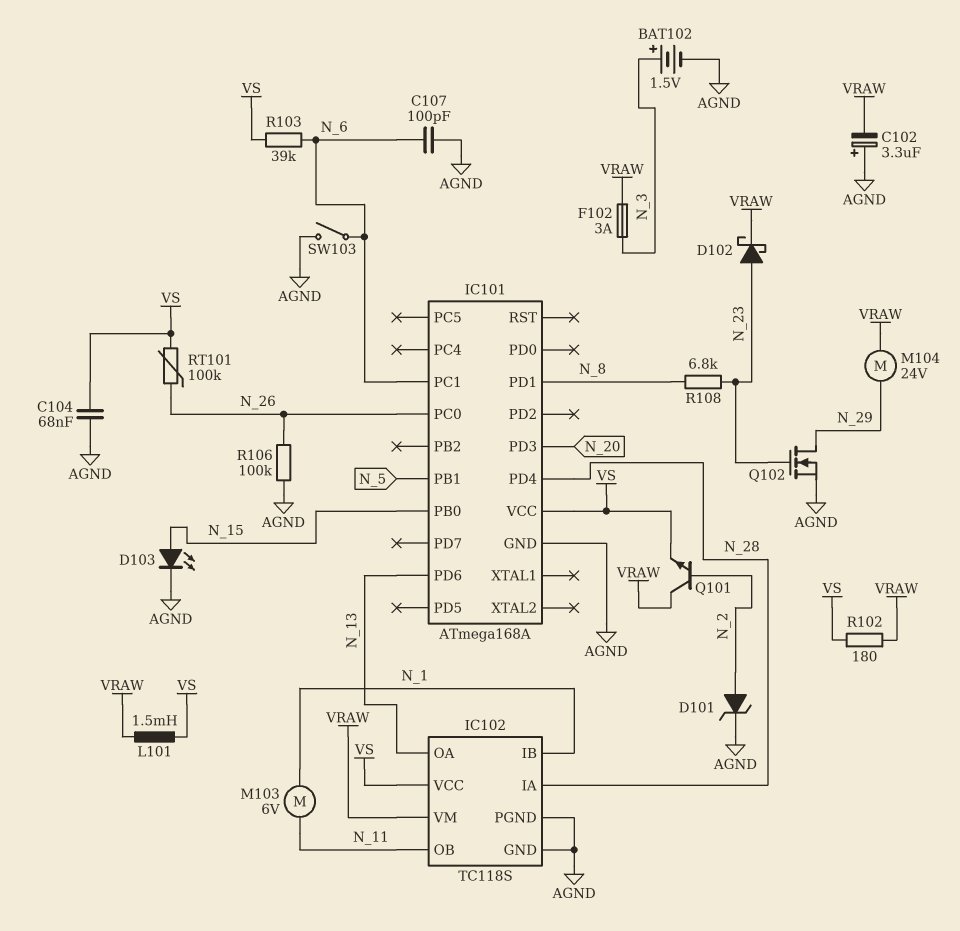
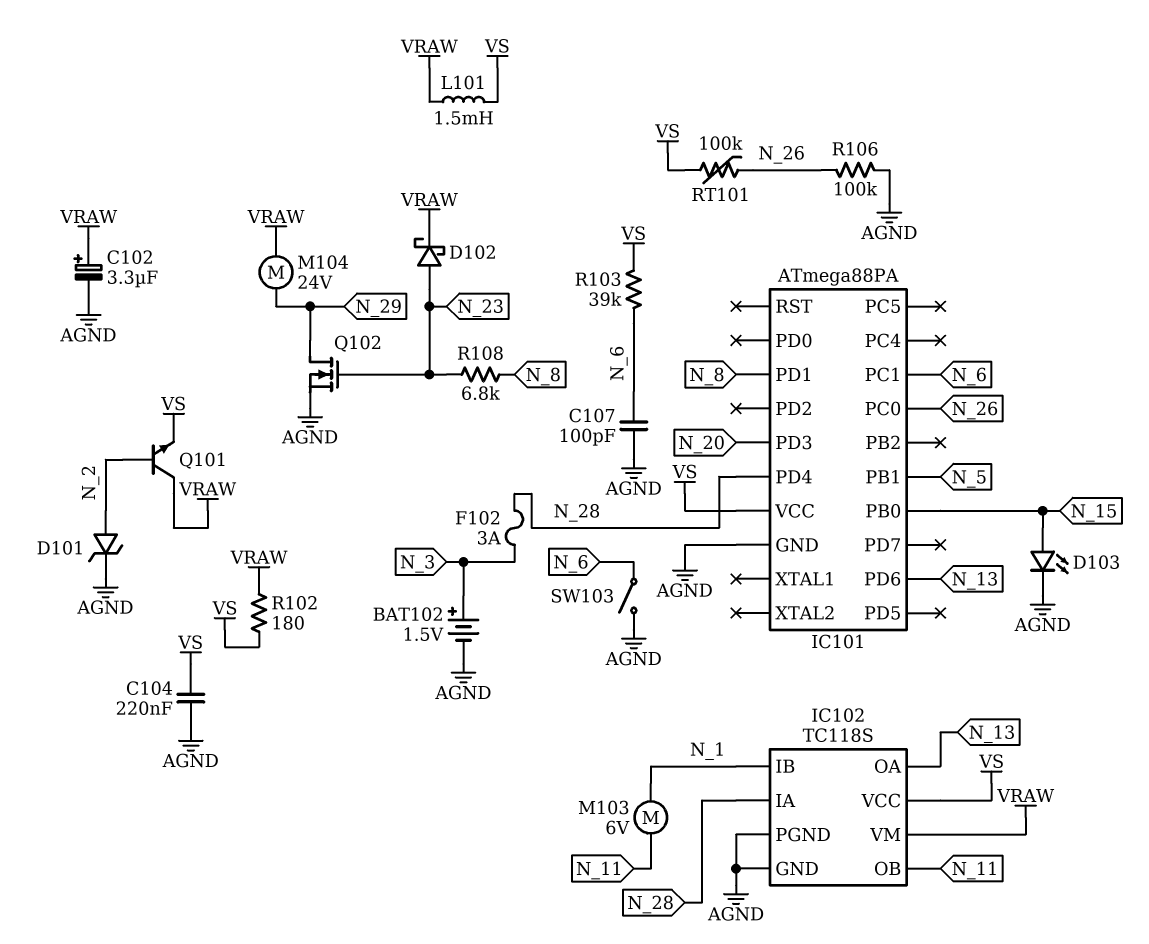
C102: 3.3uF (plus AGND, minus VRAW) -> 3.3uF (plus VRAW, minus AGND)
C104: 68nF (AGND, VS) -> 220nF (AGND, VS)
F102: 3A (N_3, VRAW) -> 3A (N_3, N_28)
IC101: ATmega168A -> ATmega88PA

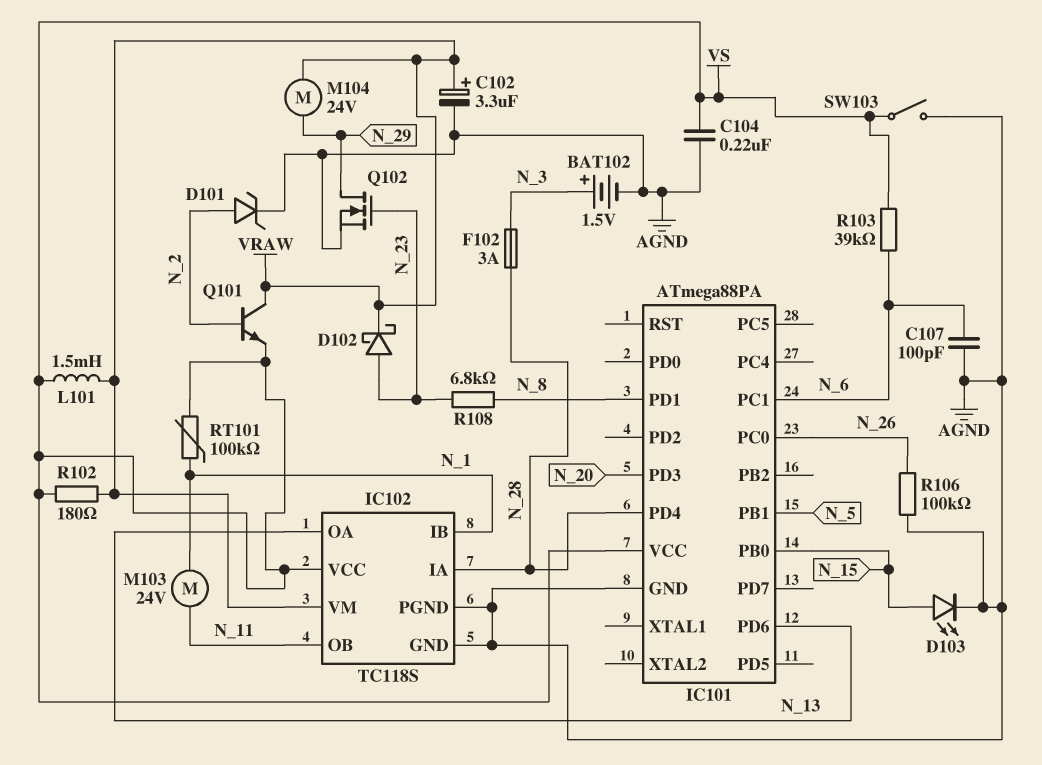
M103: motor 6V (N_1, N_11) -> motor 24V (N_1, N_11)
RT101: 100k (N_26, VS) -> 100k (N_1, VS)
SW103: switch (AGND, N_6) -> switch (AGND, VS)

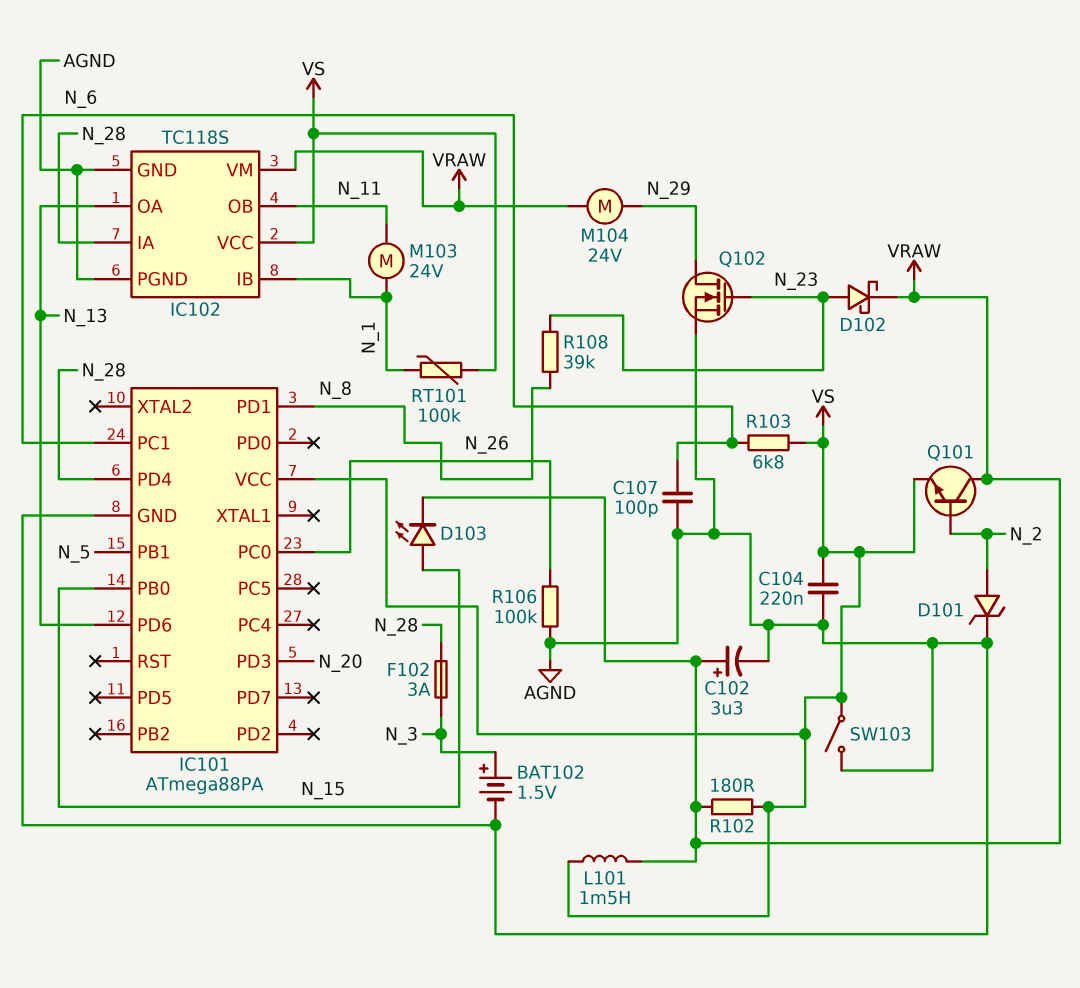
D103: LED (A N_15, K AGND) -> LED (A N_15, K VRAW)
R103: 39k (N_6, VS) -> 6.8k (N_6, VS)
R108: 6.8k (N_8, N_23) -> 39k (N_8, N_23)

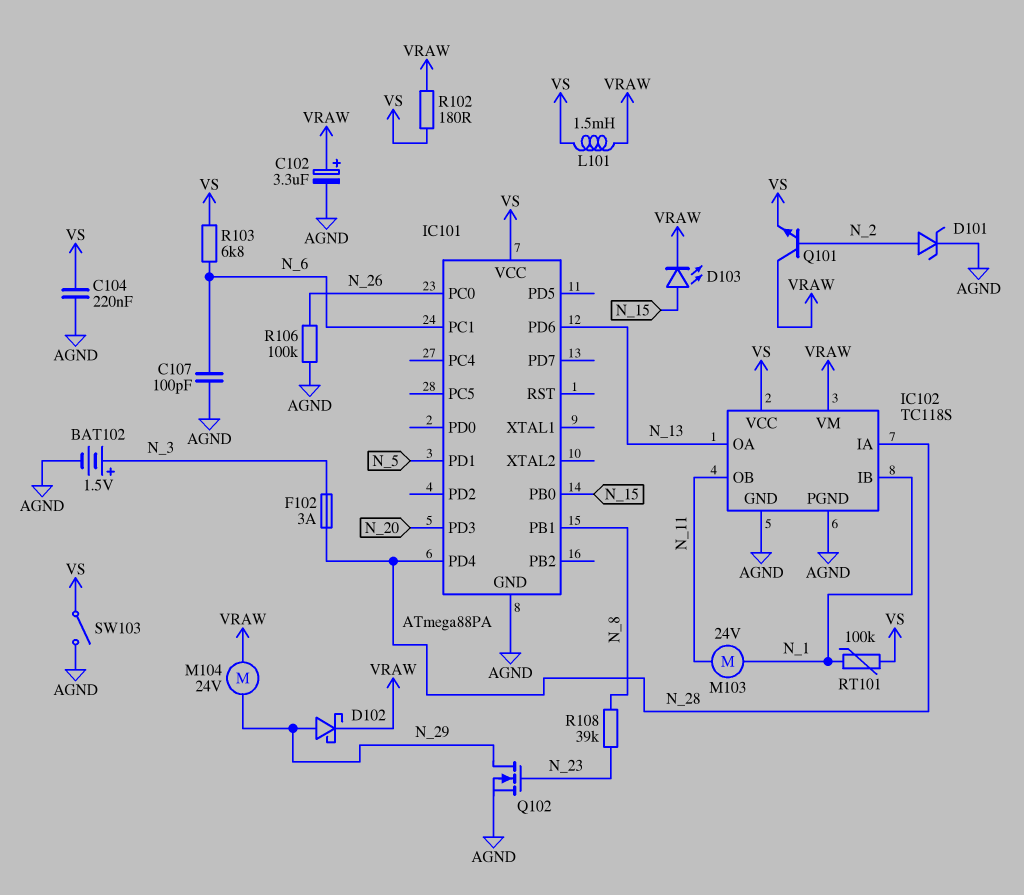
D102: schottky (A N_23, K VRAW) -> schottky (A N_29, K VRAW)
IC101 pin PB1: N_5 -> N_8
IC101 pin PD1: N_8 -> N_5

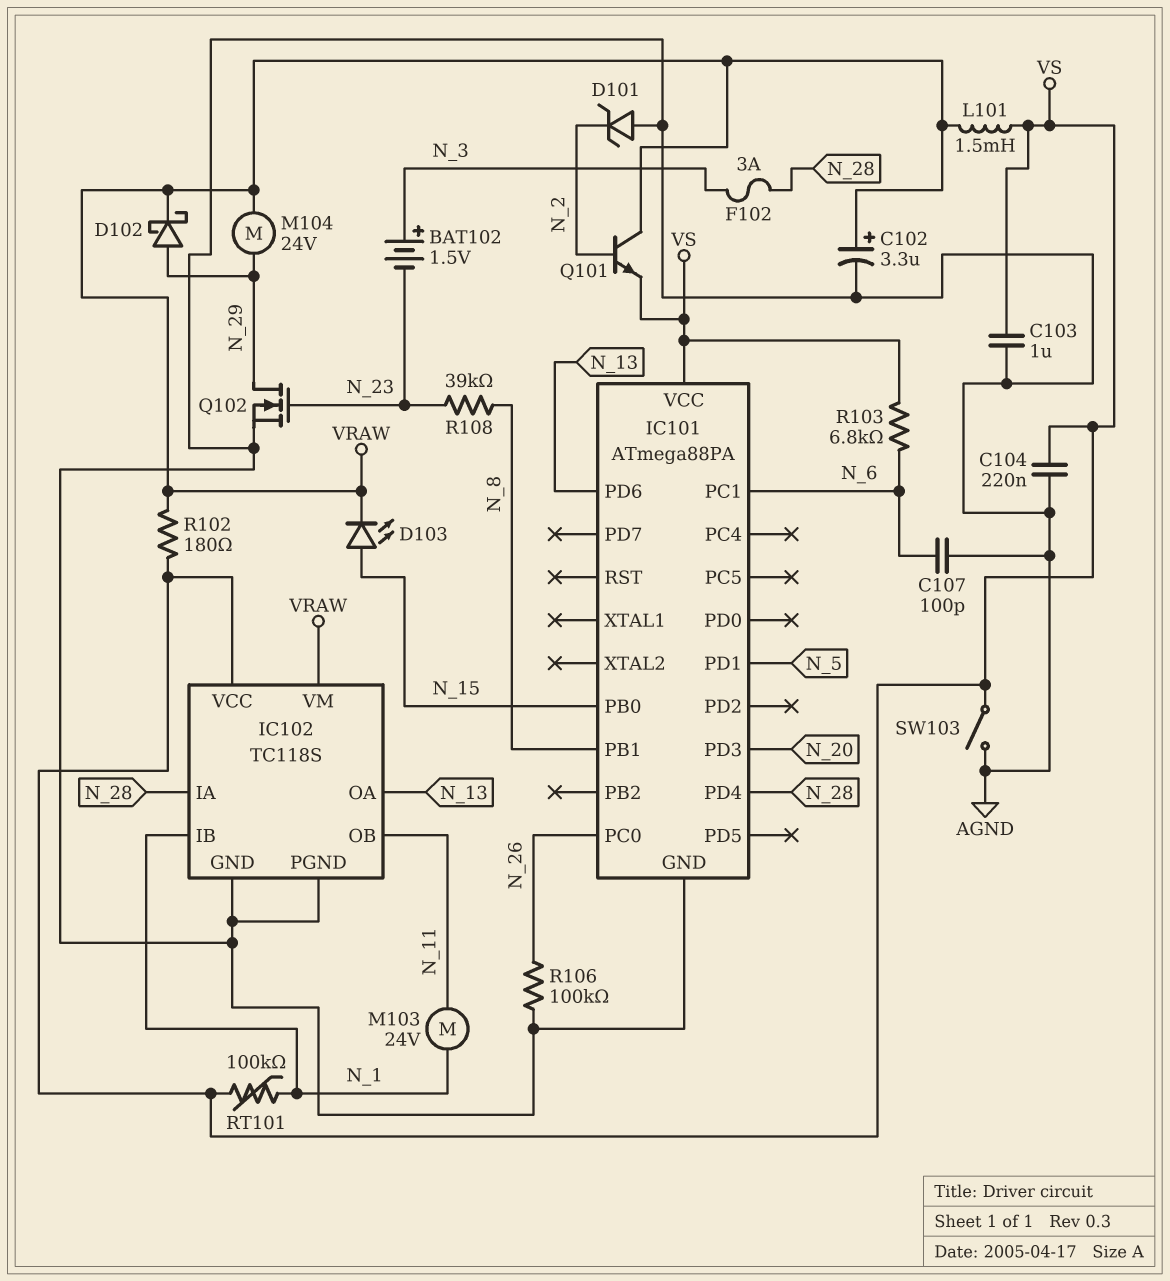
BAT102: 1.5V (plus N_3, minus AGND) -> 1.5V (plus N_3, minus N_23)
C103: none -> 1uF (AGND, VS)
D101: zener (A N_2, K AGND) -> zener (A AGND, K N_2)

